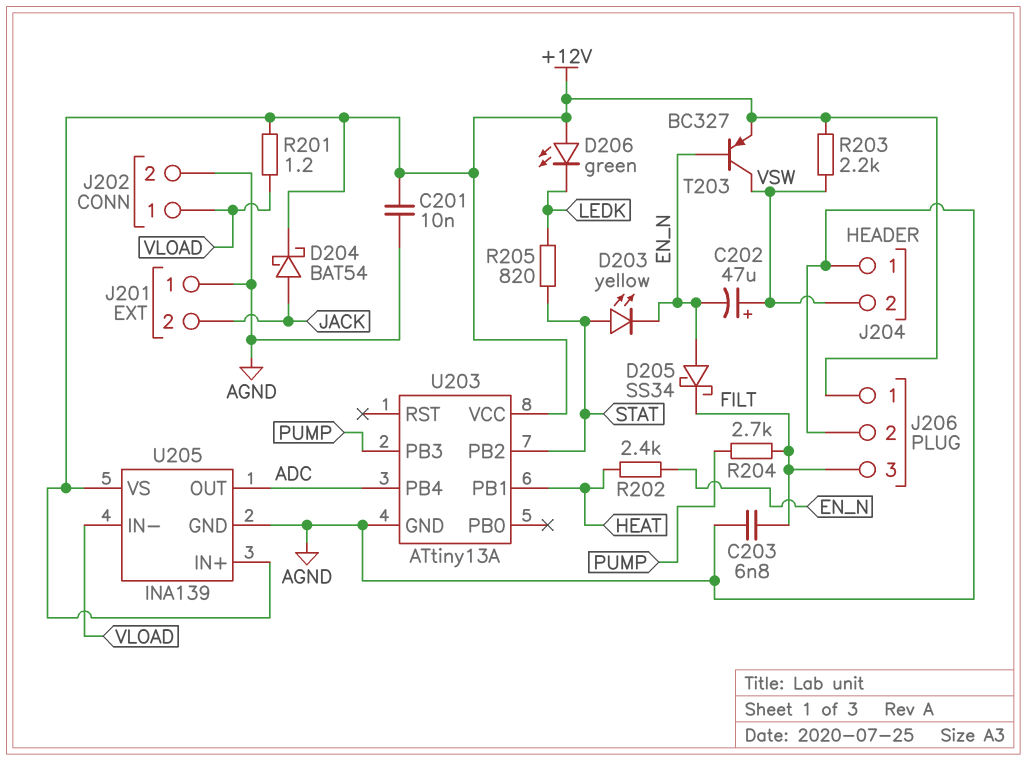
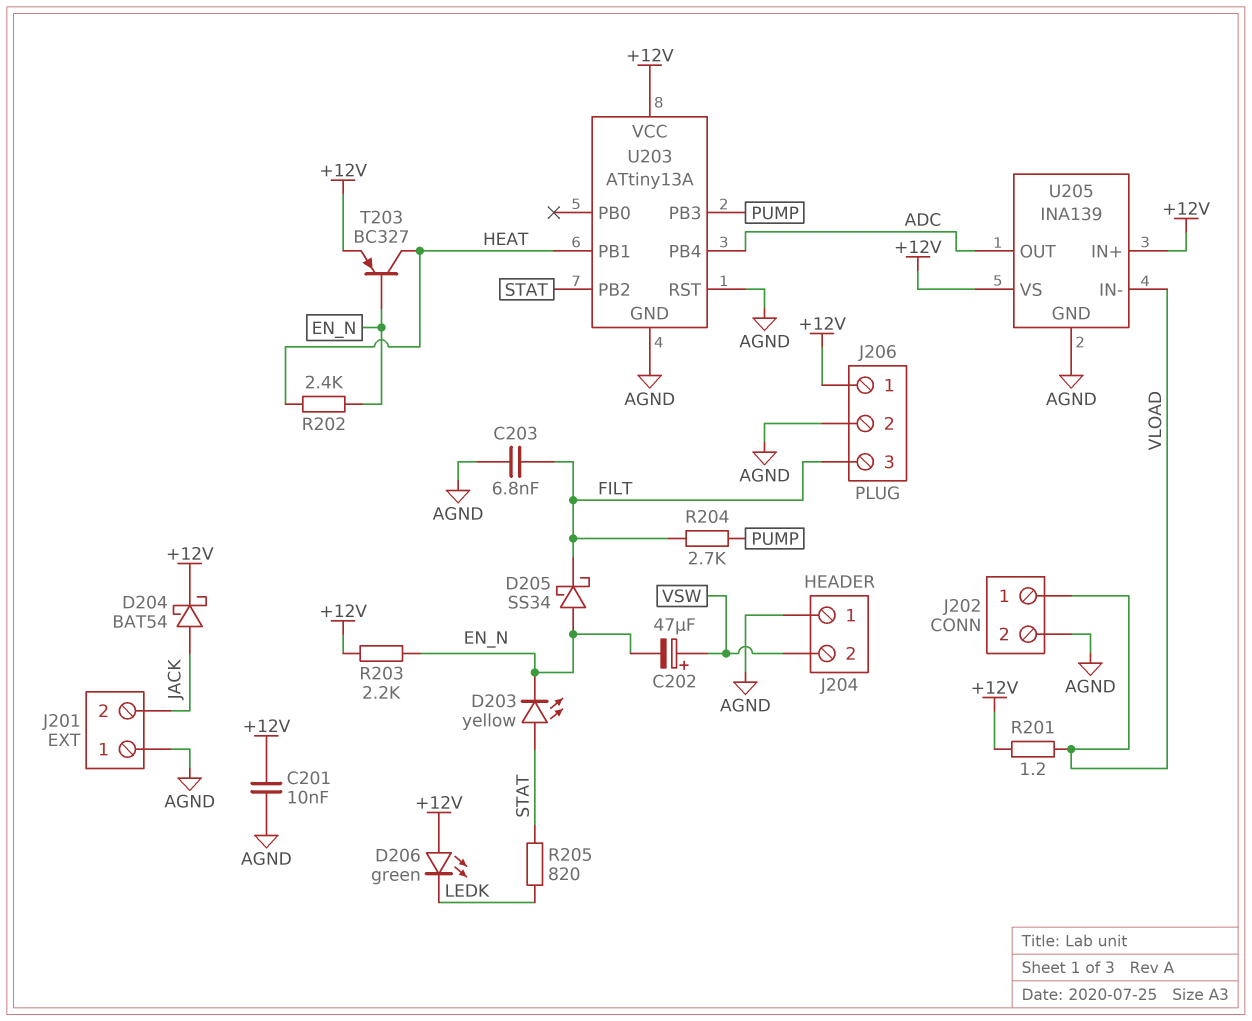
R203: 2.2k (+12V, VSW) -> 2.2k (+12V, EN_N)
T203: PNP BC327 (B EN_N, C VSW, E +12V) -> PNP BC327 (B EN_N, C HEAT, E +12V)
U203 pin RST: none -> AGND

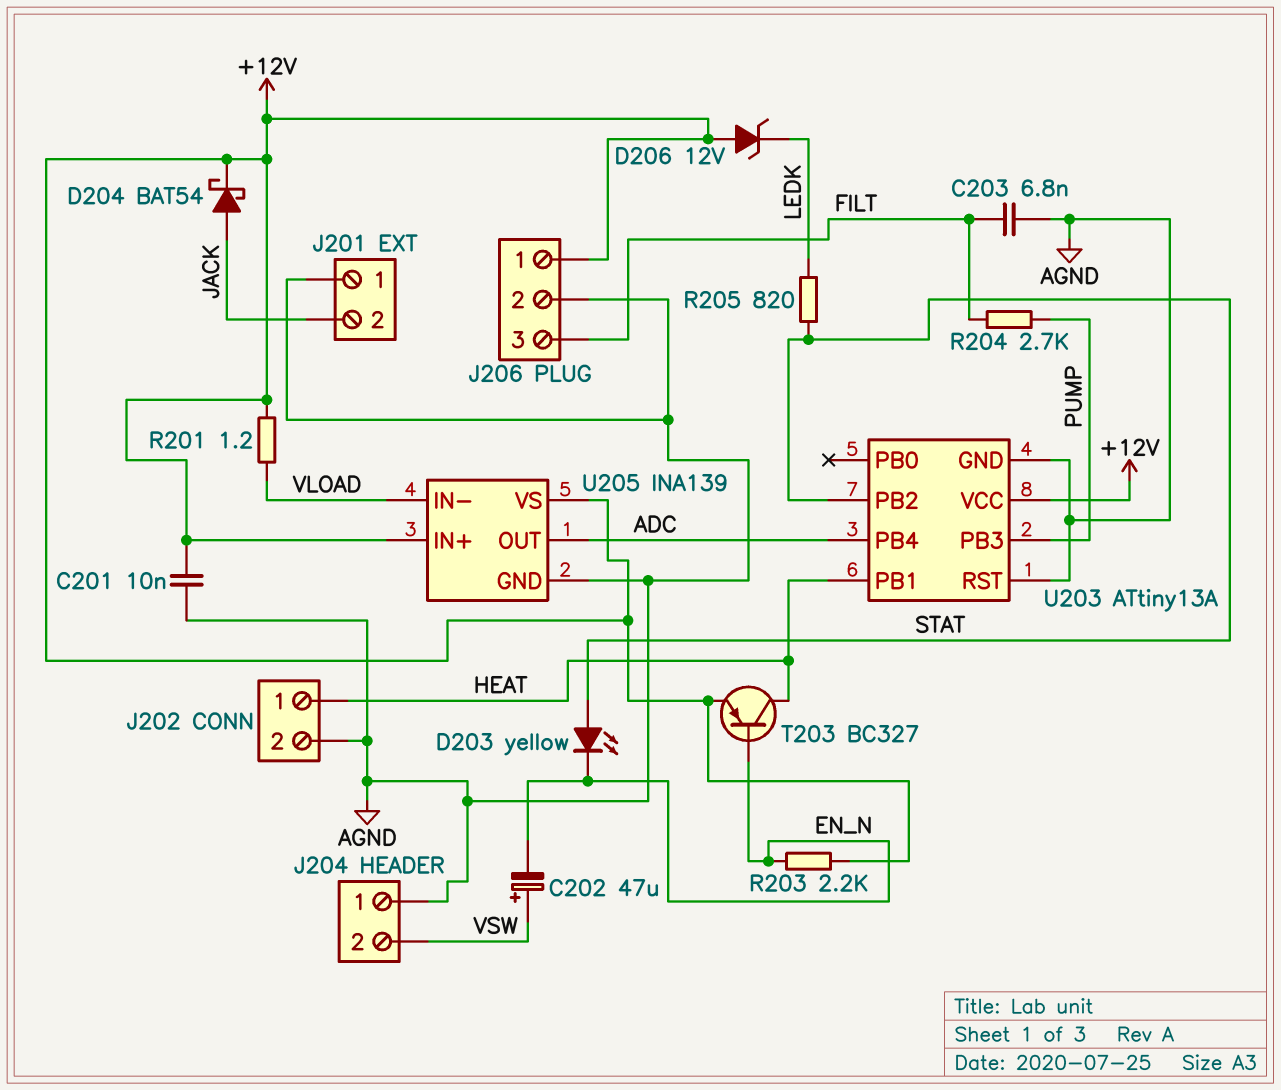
D205: schottky SS34 (A EN_N, K FILT) -> none
D206: LED green (A +12V, K LEDK) -> zener 12V (A +12V, K LEDK)
J202 pin 1: VLOAD -> HEAT
R202: 2.4k (EN_N, HEAT) -> none

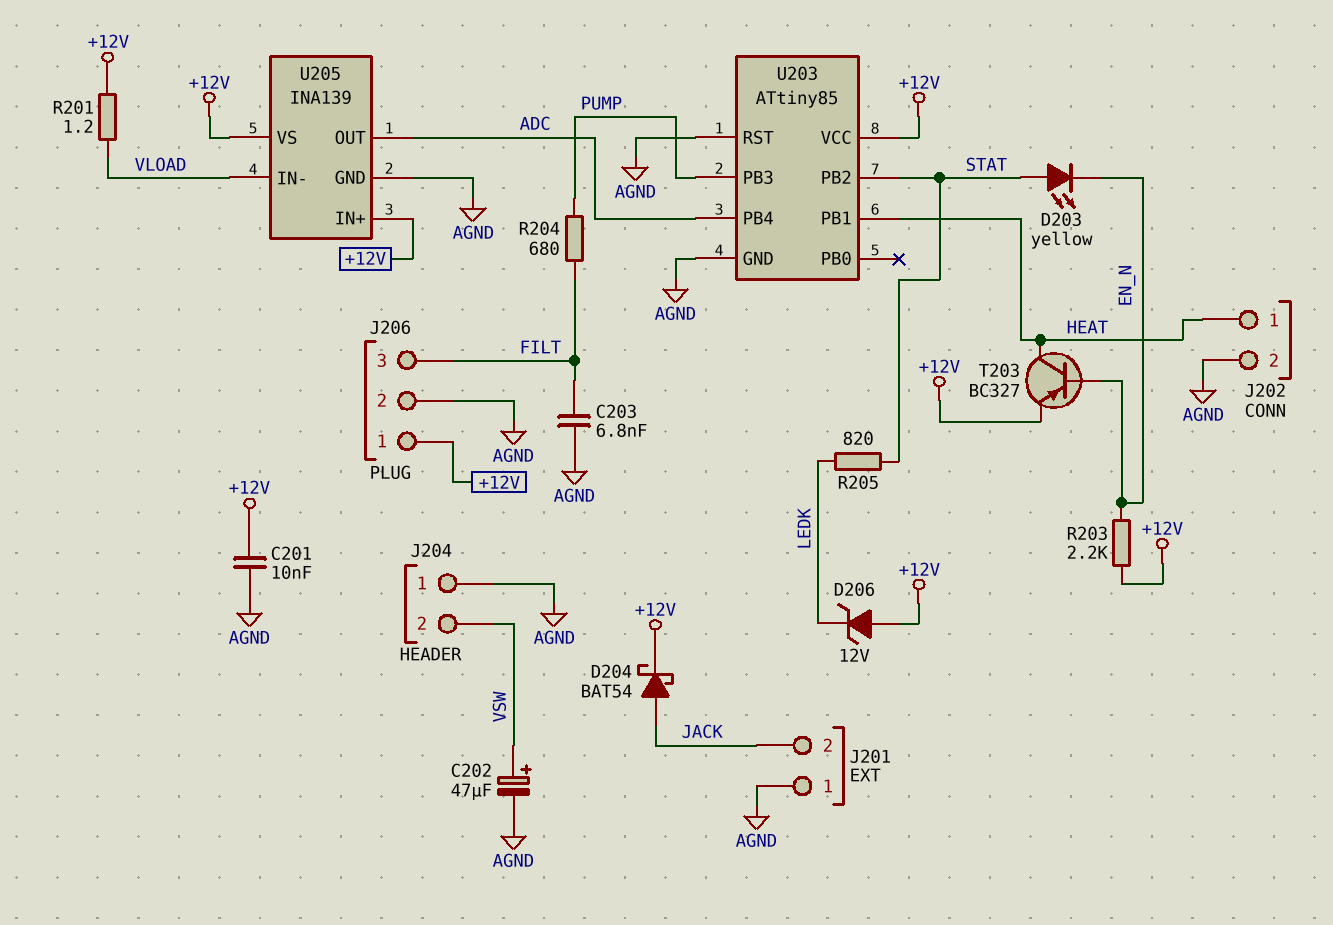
C202: 47uF (plus VSW, minus EN_N) -> 47uF (plus VSW, minus AGND)
R204: 2.7k (FILT, PUMP) -> 680 (FILT, PUMP)
U203: ATtiny13A -> ATtiny85

